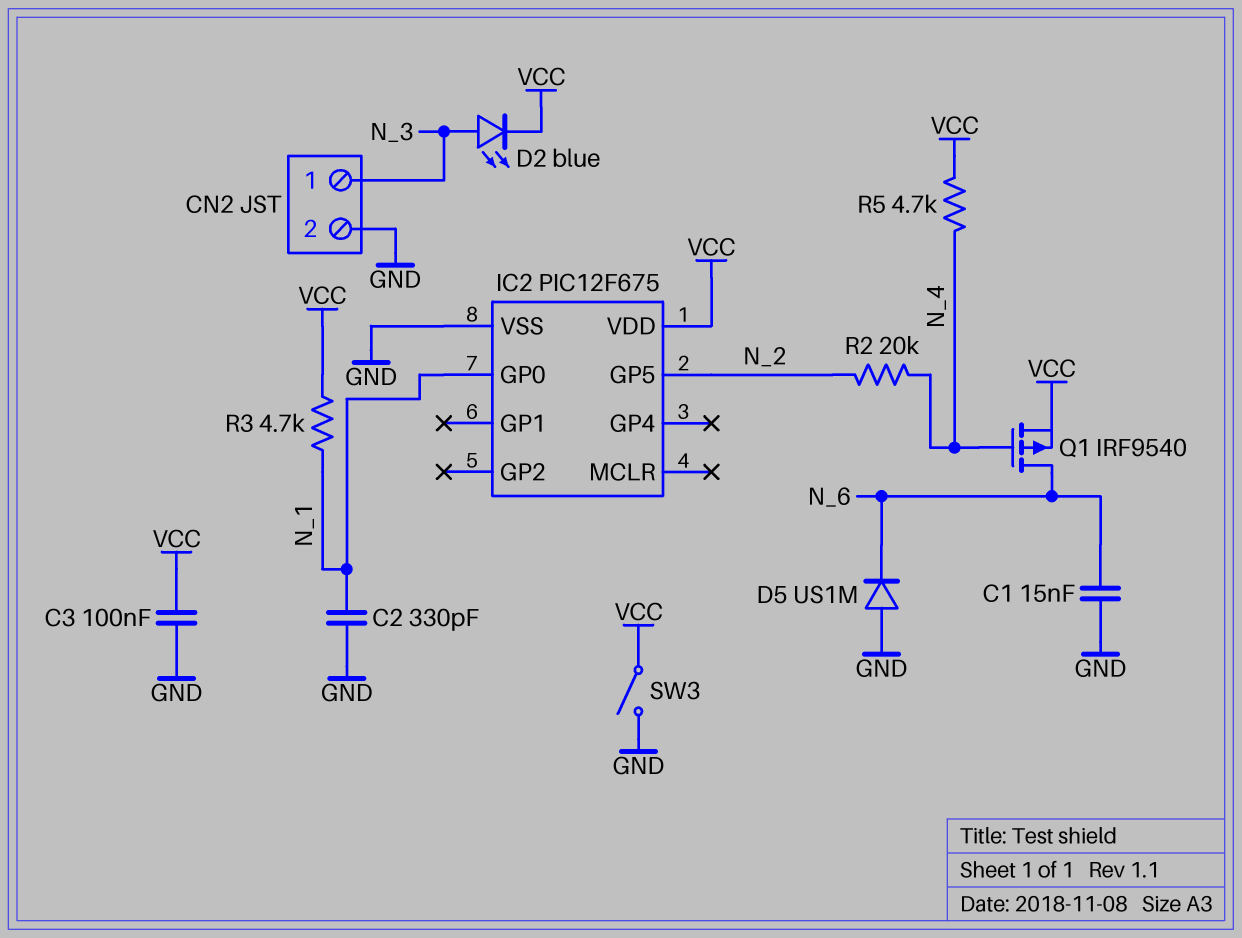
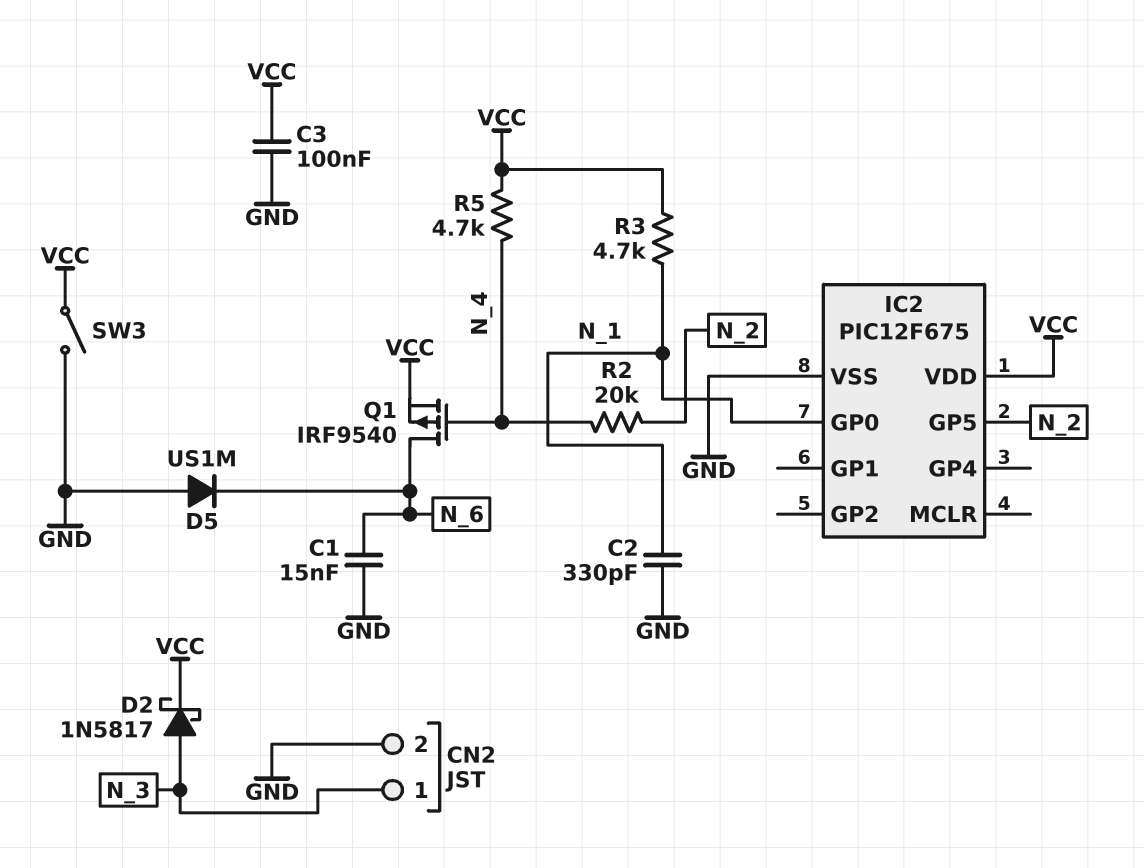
D2: LED blue (A N_3, K VCC) -> schottky 1N5817 (A N_3, K VCC)

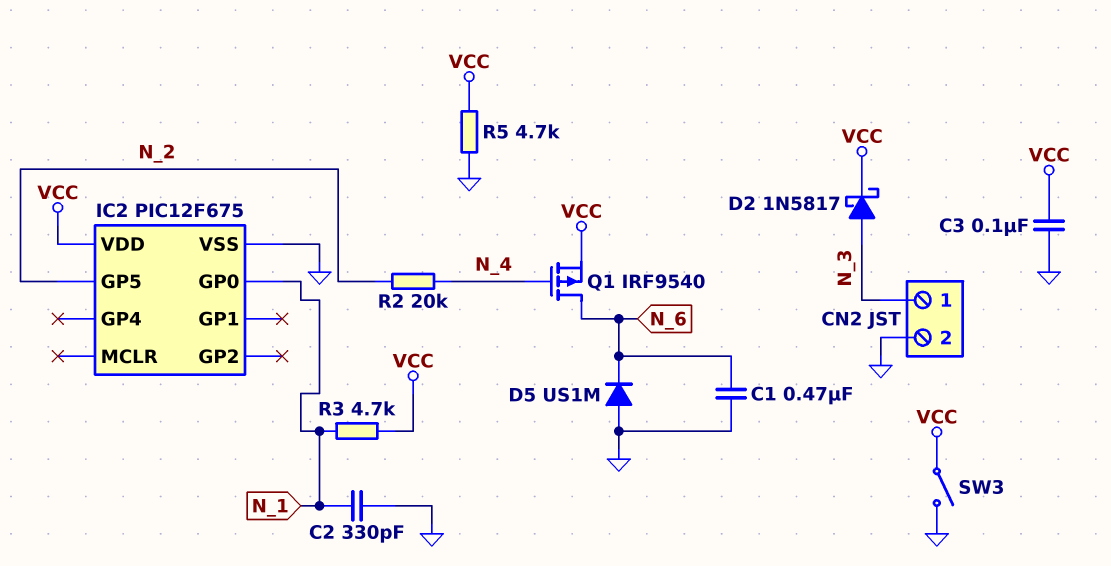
C1: 15nF (GND, N_6) -> 470nF (GND, N_6)
R5: 4.7k (N_4, VCC) -> 4.7k (GND, VCC)

